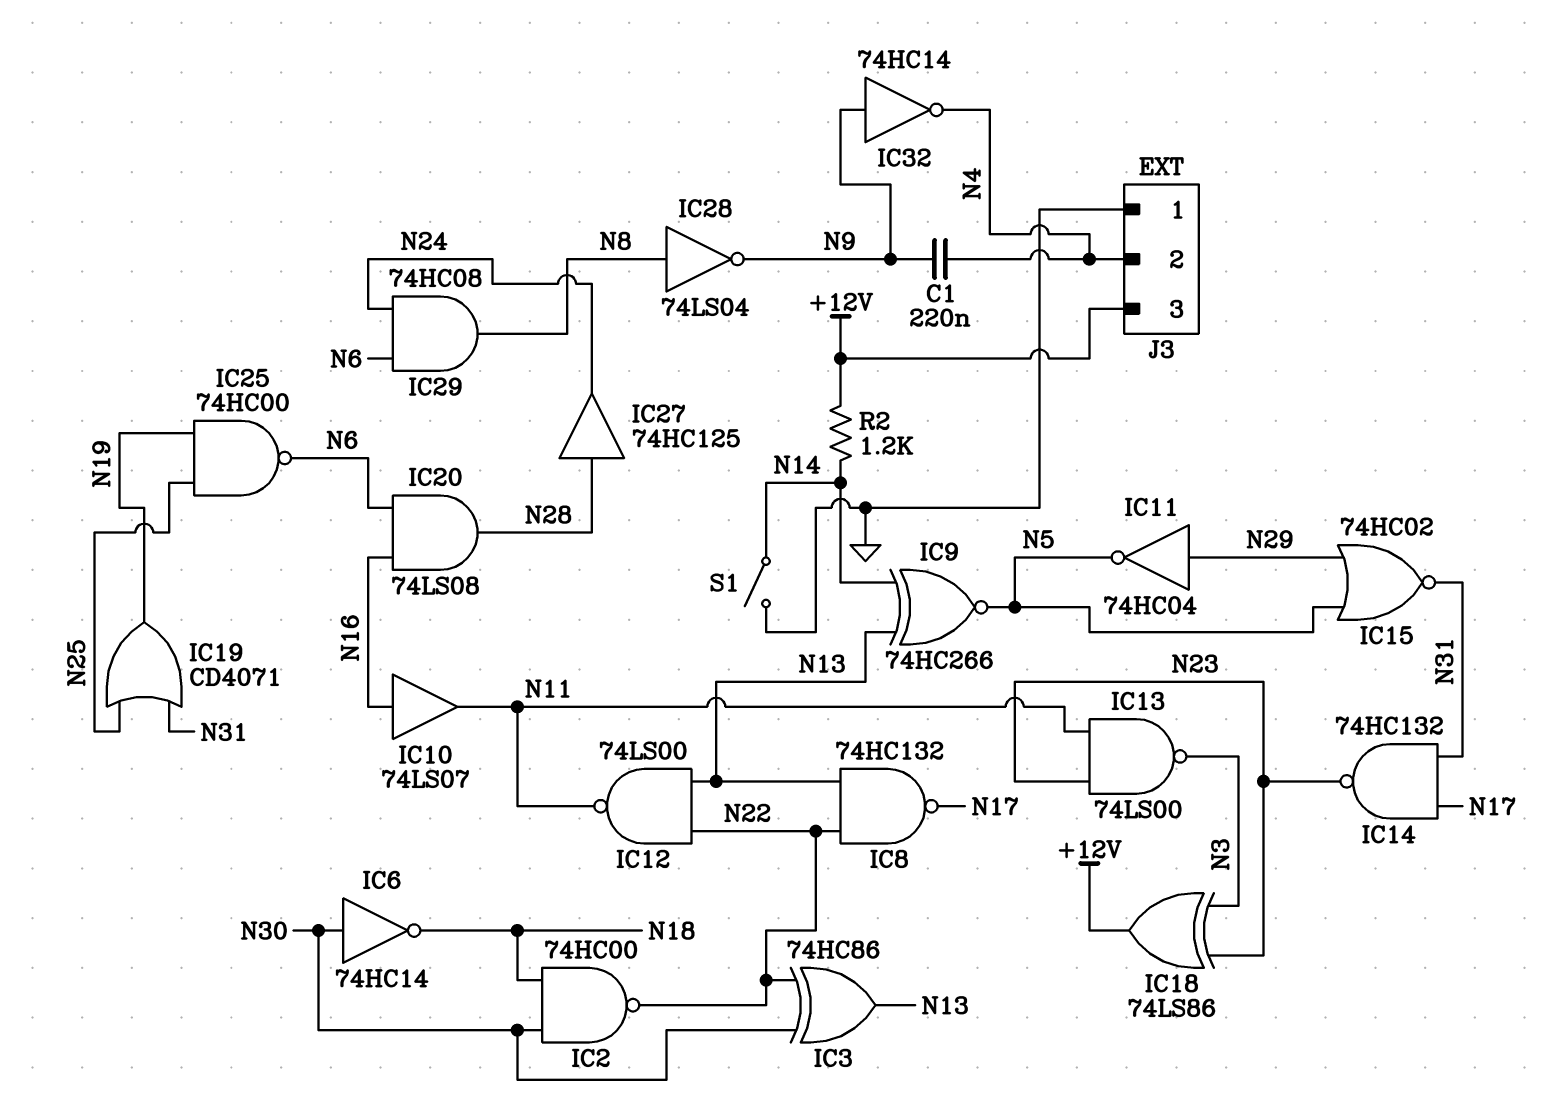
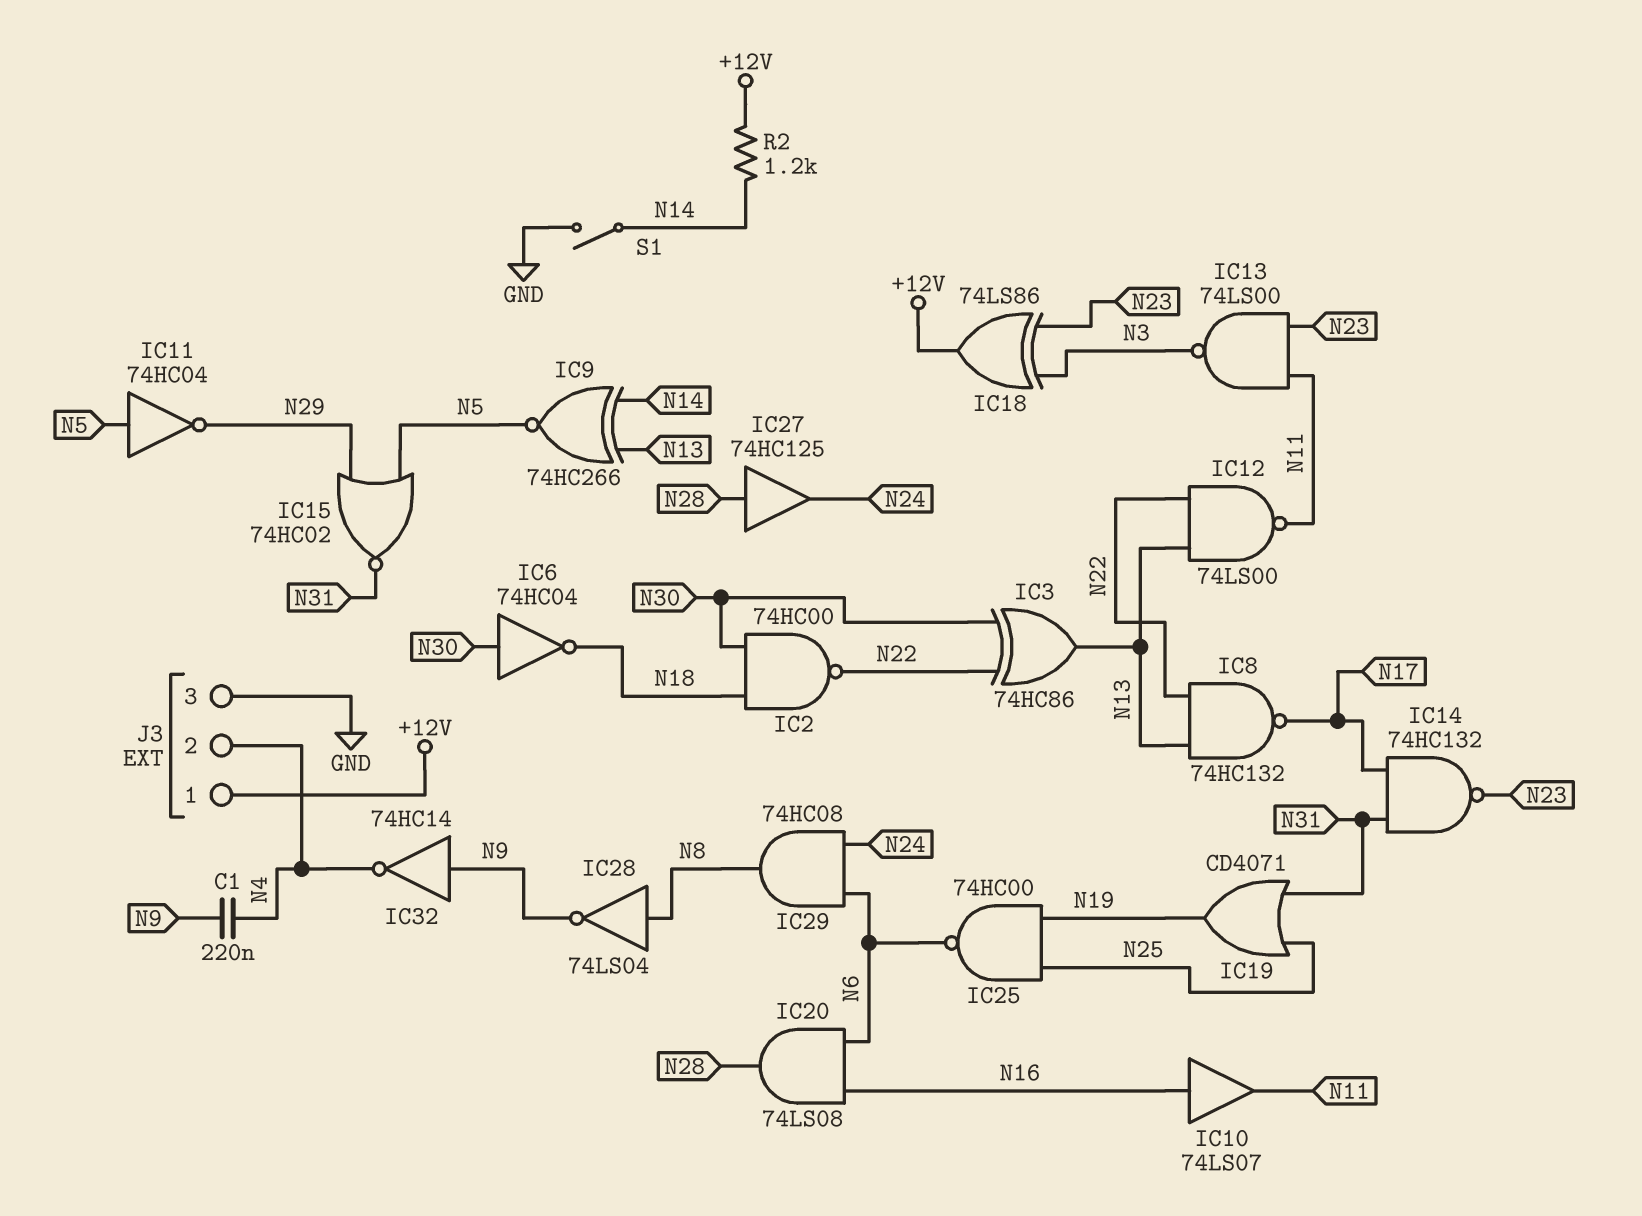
IC6: NOT 74HC14 (in N30, out N18) -> NOT 74HC04 (in N30, out N18)
IC11: NOT 74HC04 (in N29, out N5) -> NOT 74HC04 (in N5, out N29)
J3 pin 1: GND -> +12V
J3 pin 3: +12V -> GND

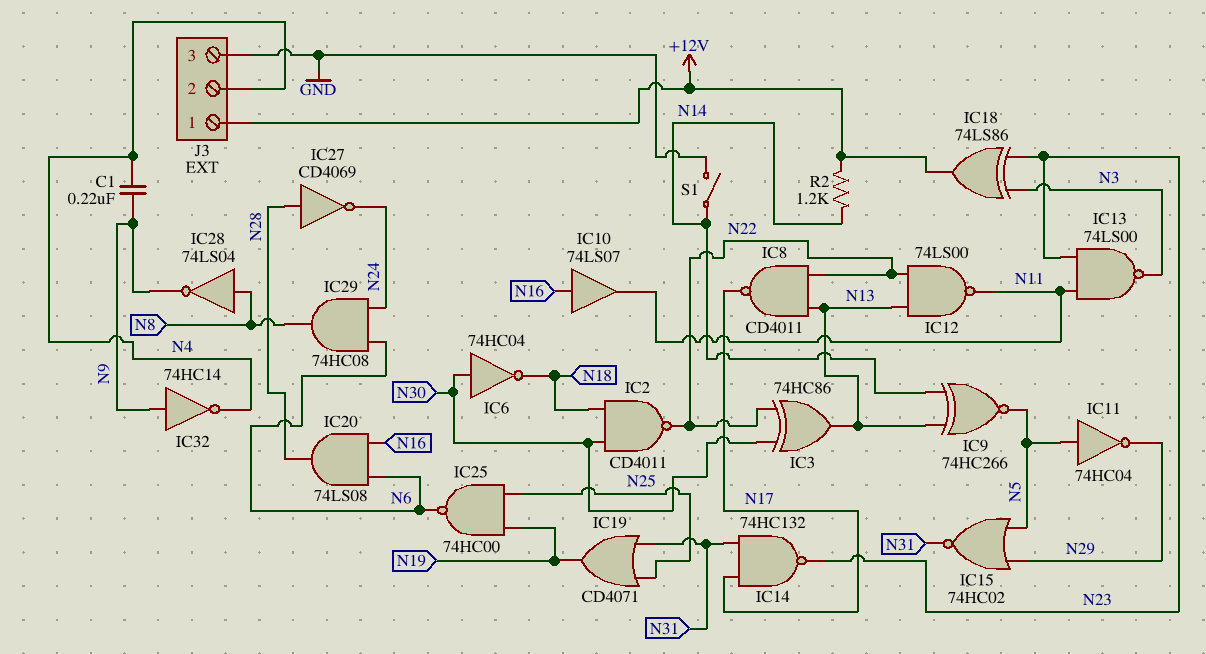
IC2: NAND 74HC00 (in N18, in N30, out N22) -> NAND CD4011 (in N18, in N30, out N22)
IC8: NAND 74HC132 (in N13, in N22, out N17) -> NAND CD4011 (in N13, in N22, out N17)
IC27: buffer 74HC125 (in N28, out N24) -> NOT CD4069 (in N28, out N24)

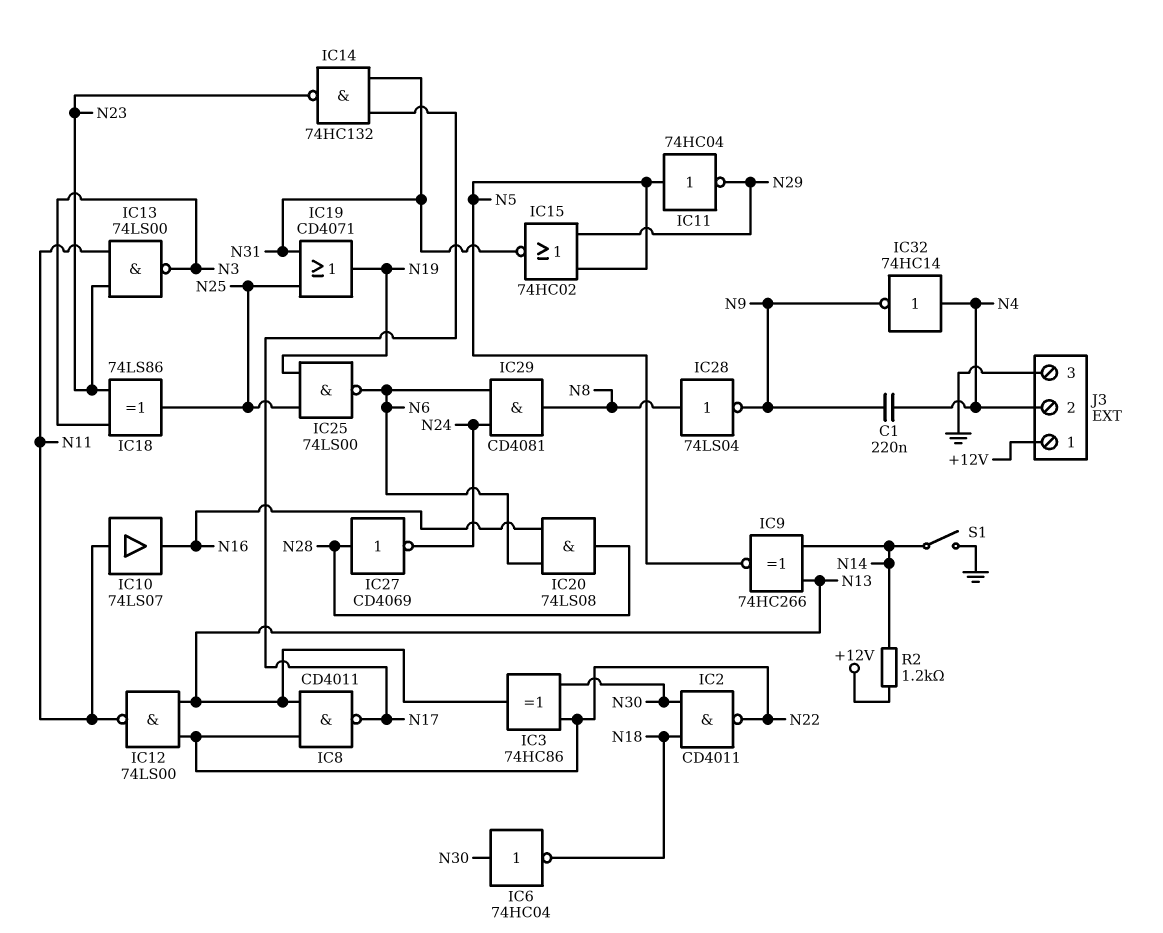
IC10: buffer 74LS07 (in N16, out N11) -> buffer 74LS07 (in N11, out N16)
IC18: XOR 74LS86 (in N3, in N23, out +12V) -> XOR 74LS86 (in N3, in N23, out N25)
IC25: NAND 74HC00 (in N19, in N25, out N6) -> NAND 74LS00 (in N19, in N25, out N6)
IC29: AND 74HC08 (in N6, in N24, out N8) -> AND CD4081 (in N6, in N24, out N8)
IC32: NOT 74HC14 (in N9, out N4) -> NOT 74HC14 (in N4, out N9)

